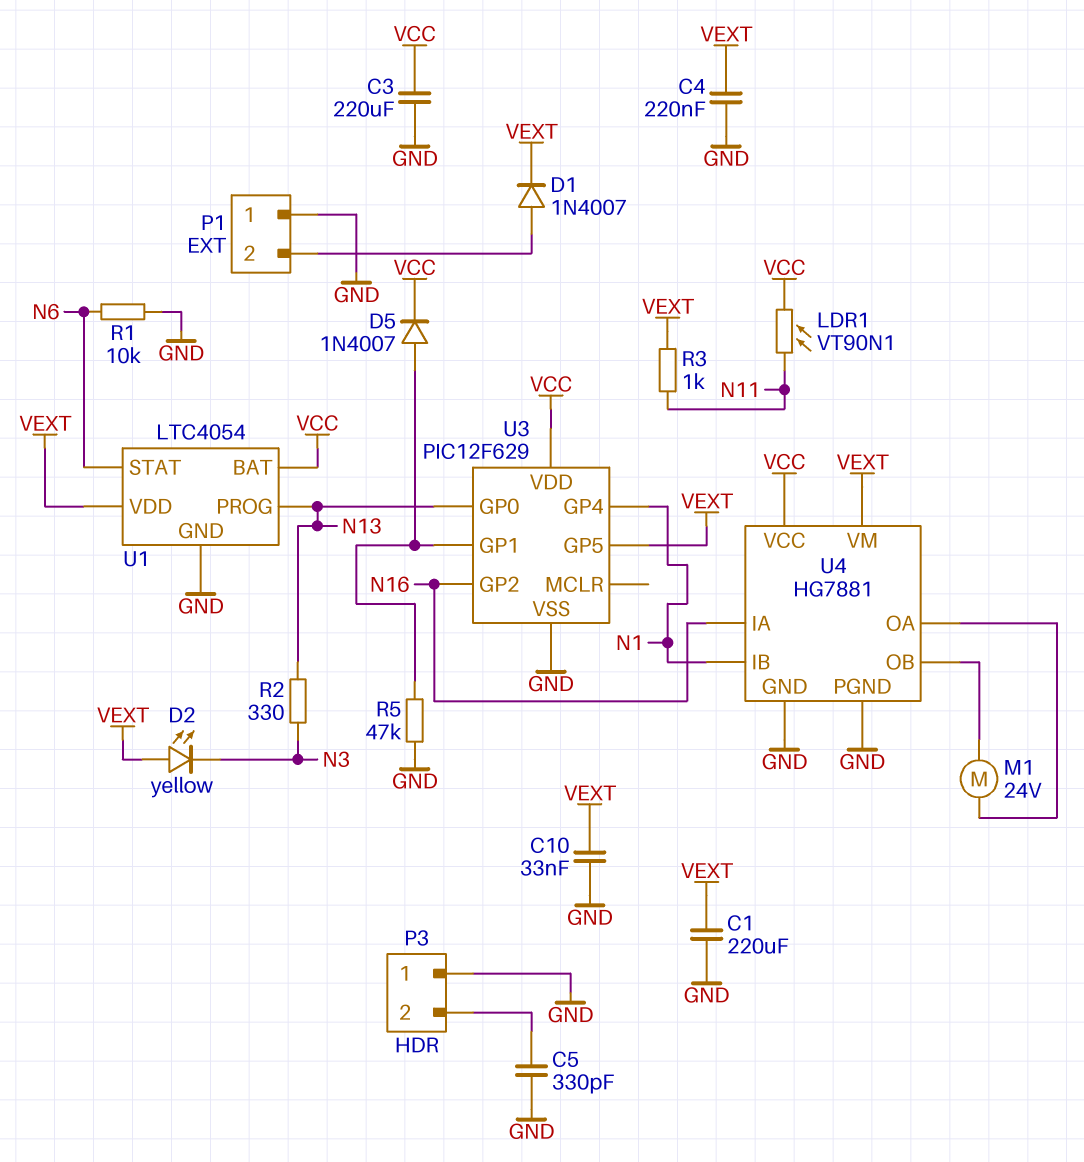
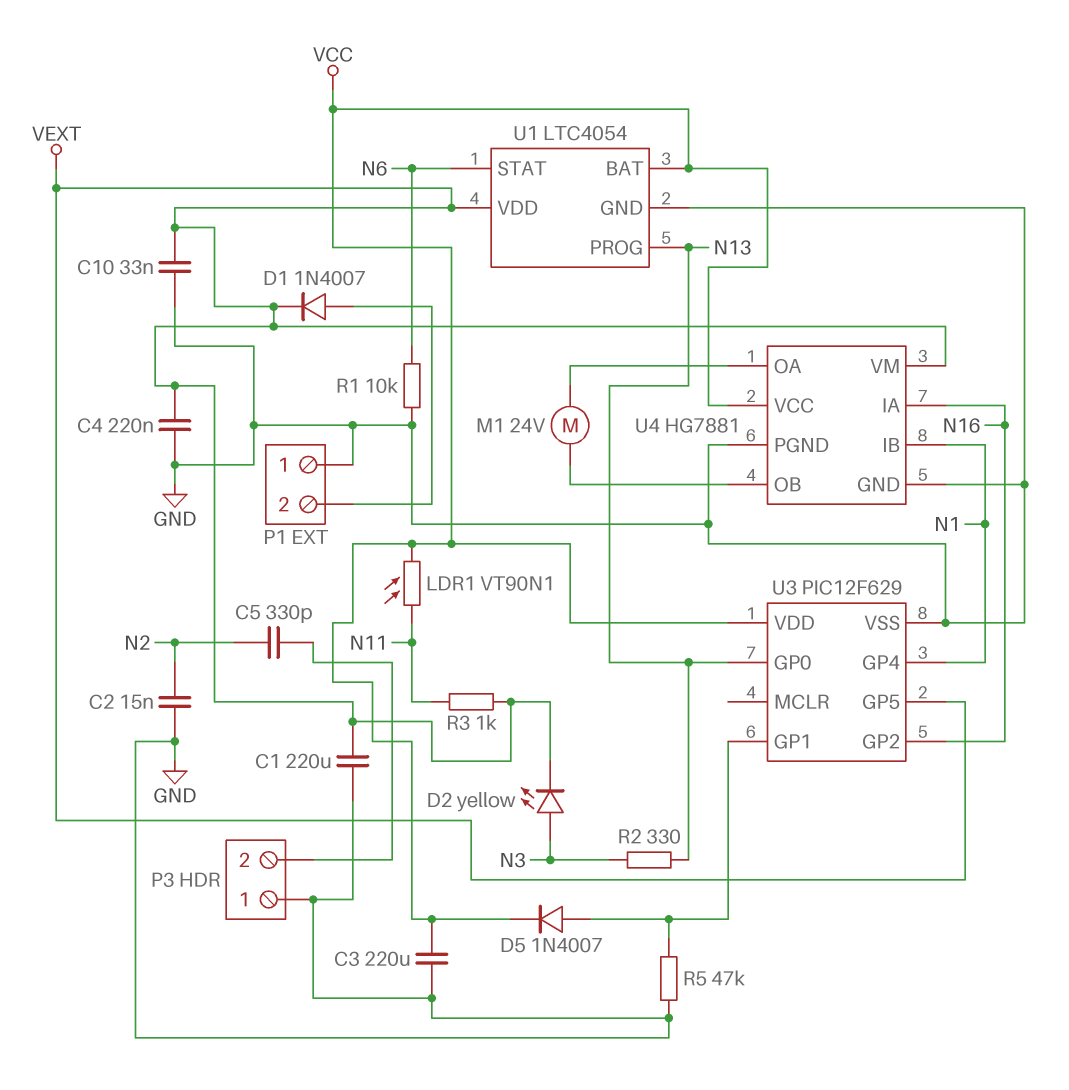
C2: none -> 15nF (GND, N2)
C5: 330pF (GND, P3/2) -> 330pF (N2, P3/2)
D2: LED yellow (A VEXT, K N3) -> LED yellow (A N3, K VEXT)

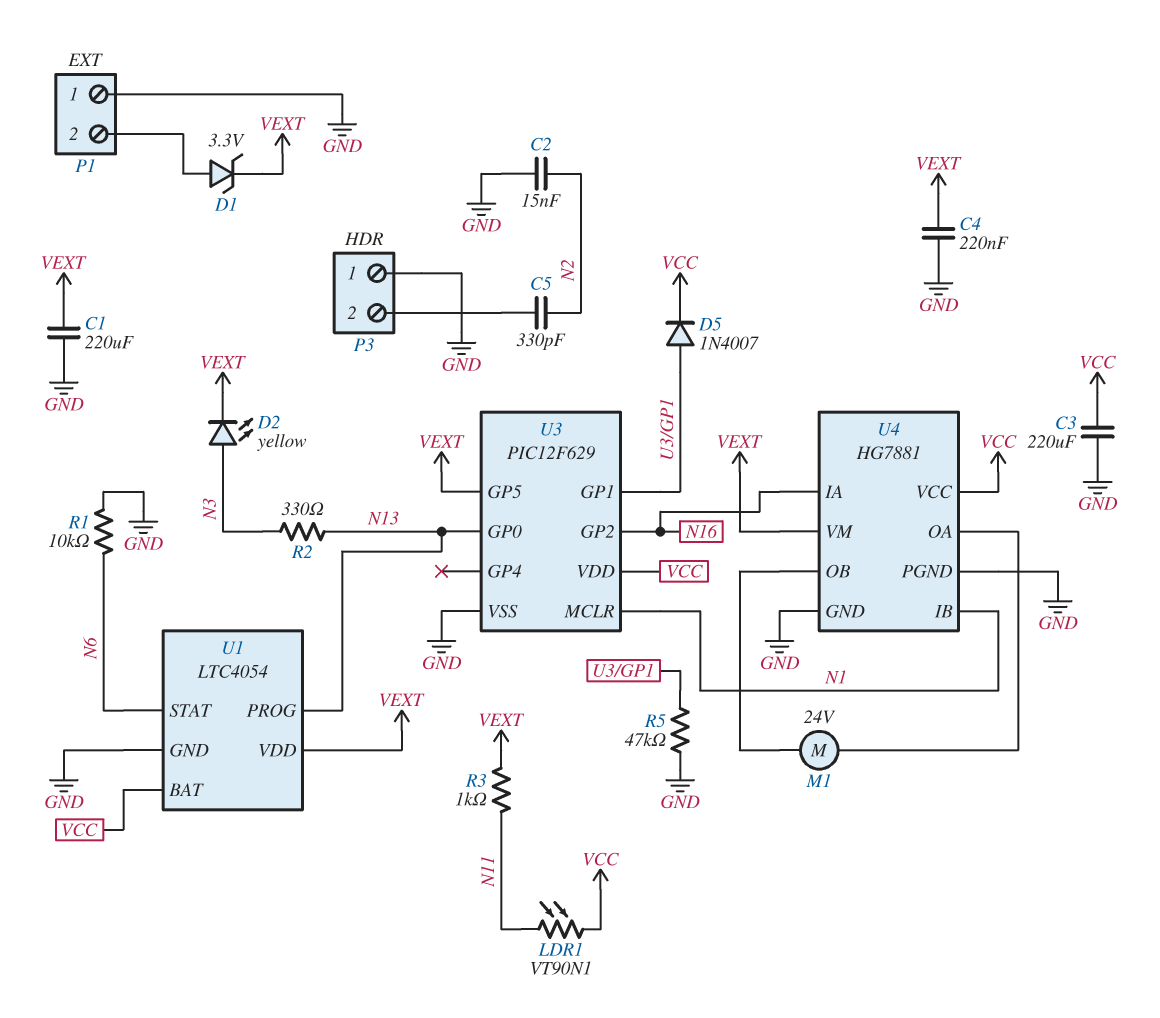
C10: 33nF (GND, VEXT) -> none
D1: diode 1N4007 (A P1/2, K VEXT) -> zener 3.3V (A P1/2, K VEXT)
U3 pin GP4: N1 -> none
U3 pin MCLR: none -> N1

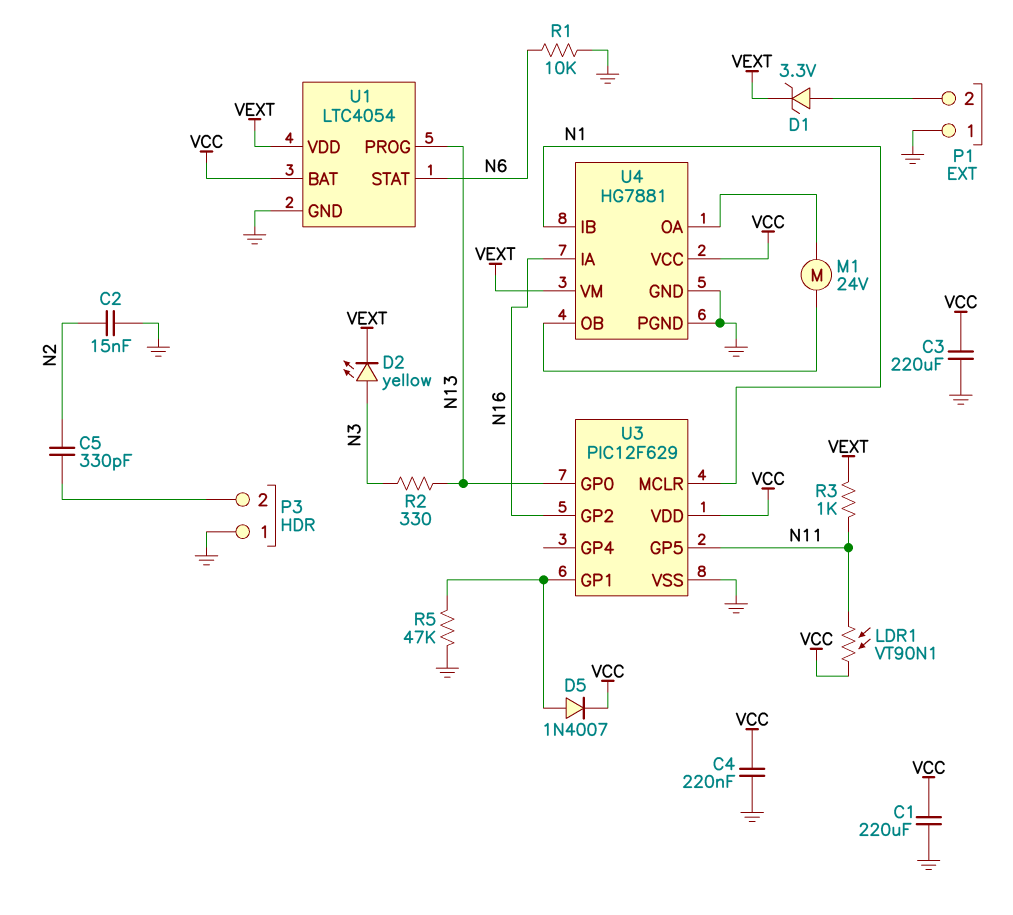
C1: 220uF (GND, VEXT) -> 220uF (GND, VCC)
C4: 220nF (GND, VEXT) -> 220nF (GND, VCC)
U3 pin GP5: VEXT -> N11

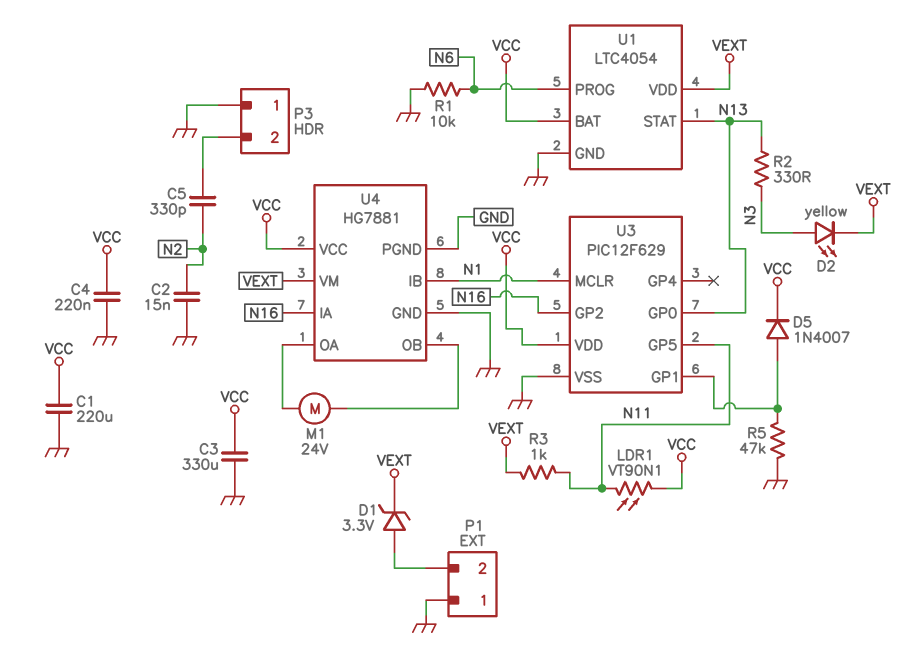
C3: 220uF (GND, VCC) -> 330uF (GND, VCC)
U1 pin PROG: N13 -> N6
U1 pin STAT: N6 -> N13

